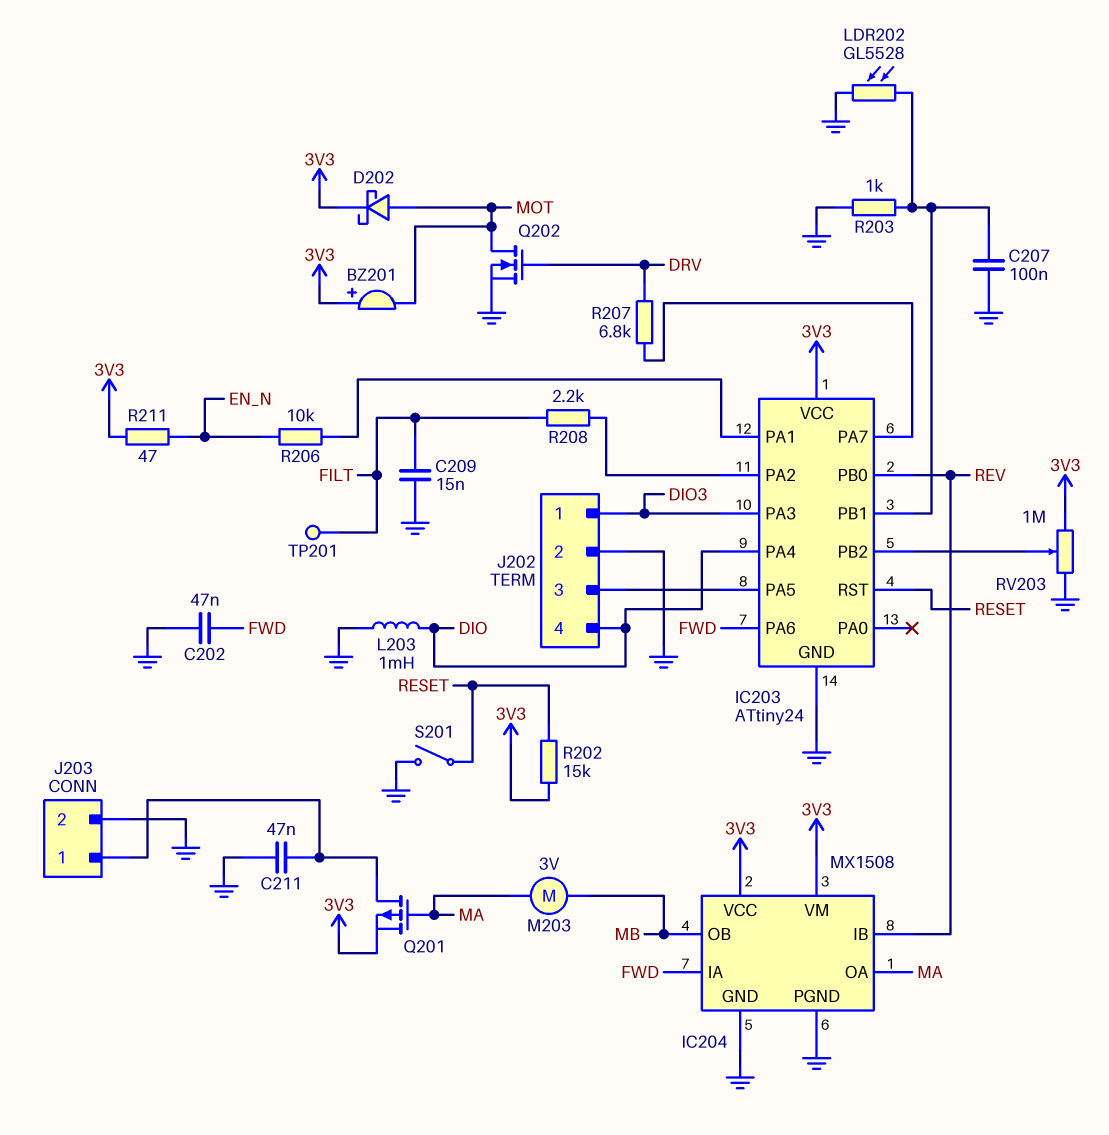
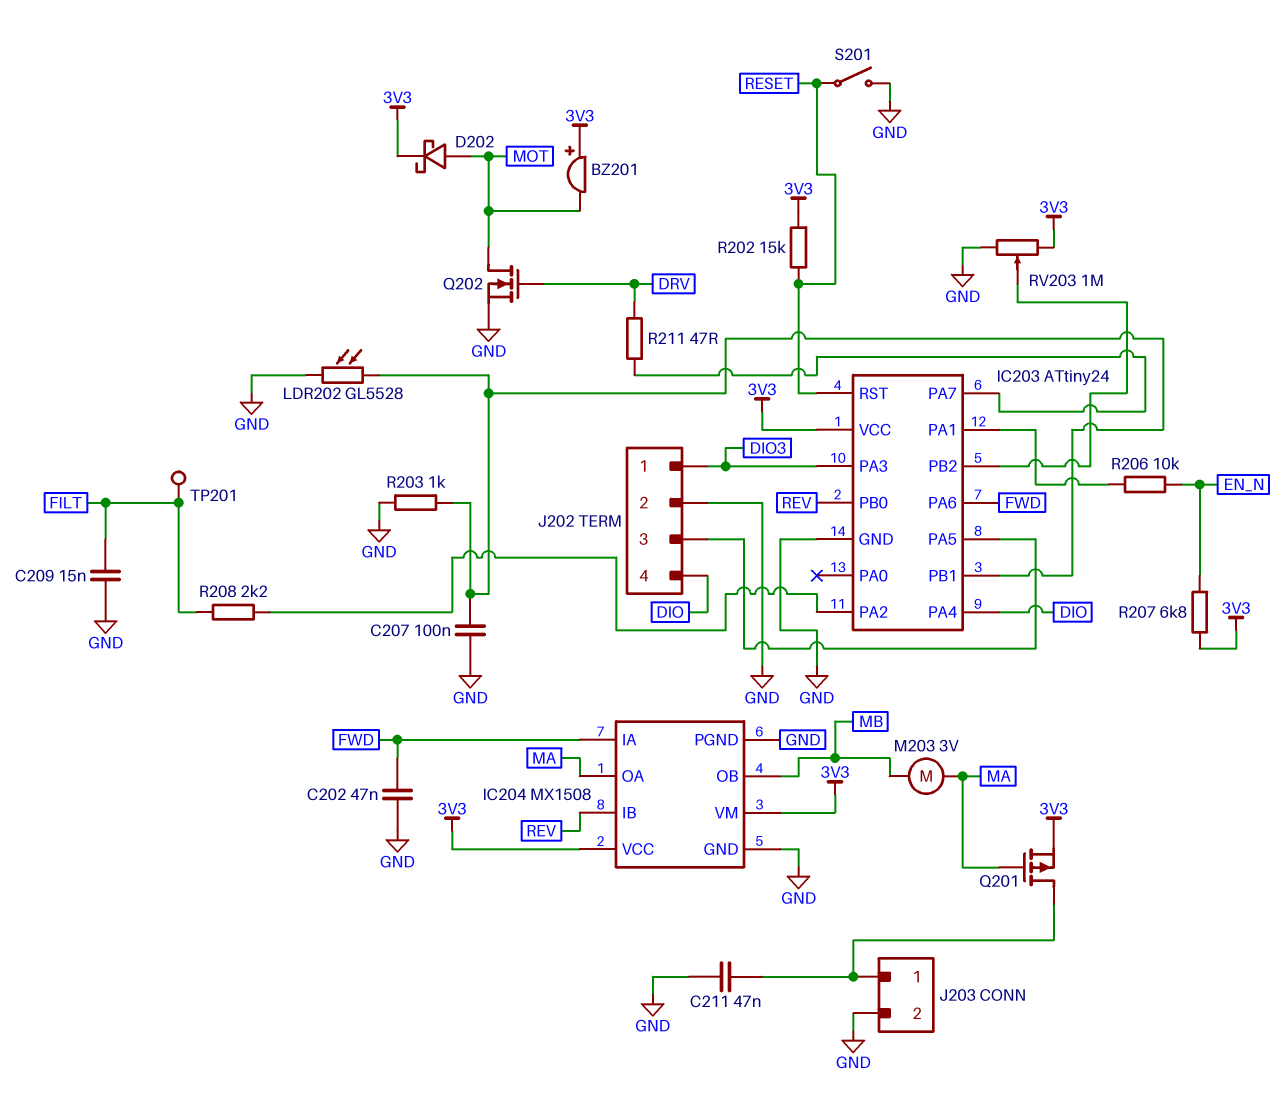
L203: 1mH (DIO, GND) -> none
R207: 6.8k (DRV, IC203/PA7) -> 6.8k (3V3, EN_N)
R211: 47 (3V3, EN_N) -> 47 (DRV, IC203/PA7)

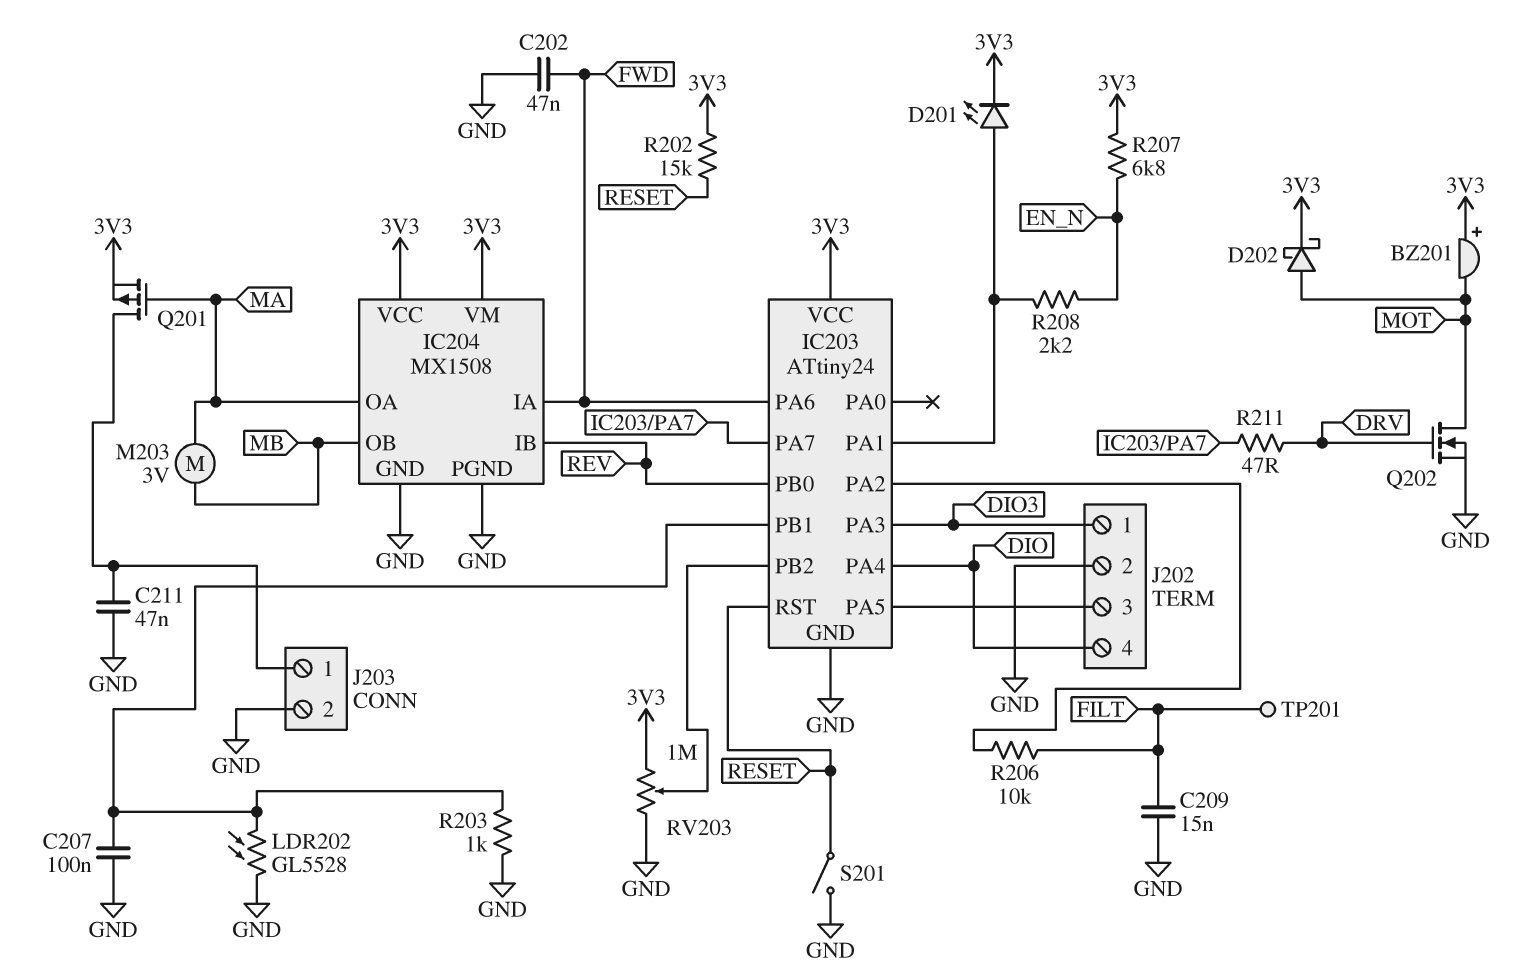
D201: none -> LED (A IC203/PA1, K 3V3)
R206: 10k (EN_N, IC203/PA1) -> 10k (FILT, IC203/PA2)
R208: 2.2k (FILT, IC203/PA2) -> 2.2k (EN_N, IC203/PA1)

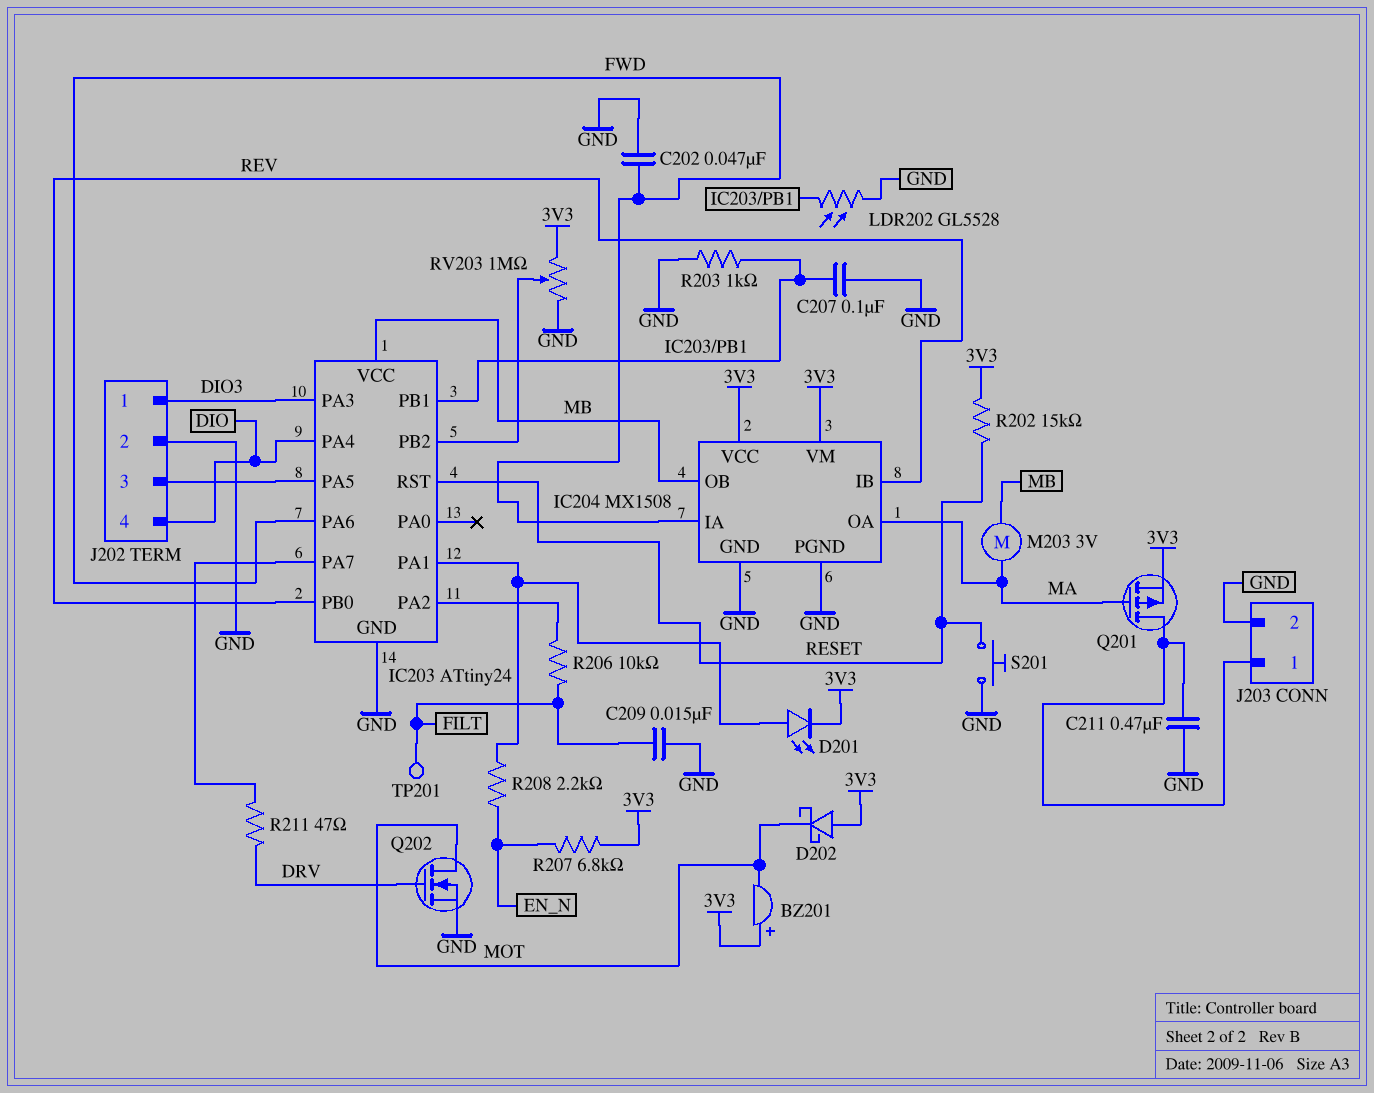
C211: 47nF (GND, J203/1) -> 470nF (GND, J203/1)
D202: schottky (A MOT, K 3V3) -> schottky (A 3V3, K MOT)
IC203 pin VCC: 3V3 -> MB
S201: switch (GND, RESET) -> button (GND, RESET)

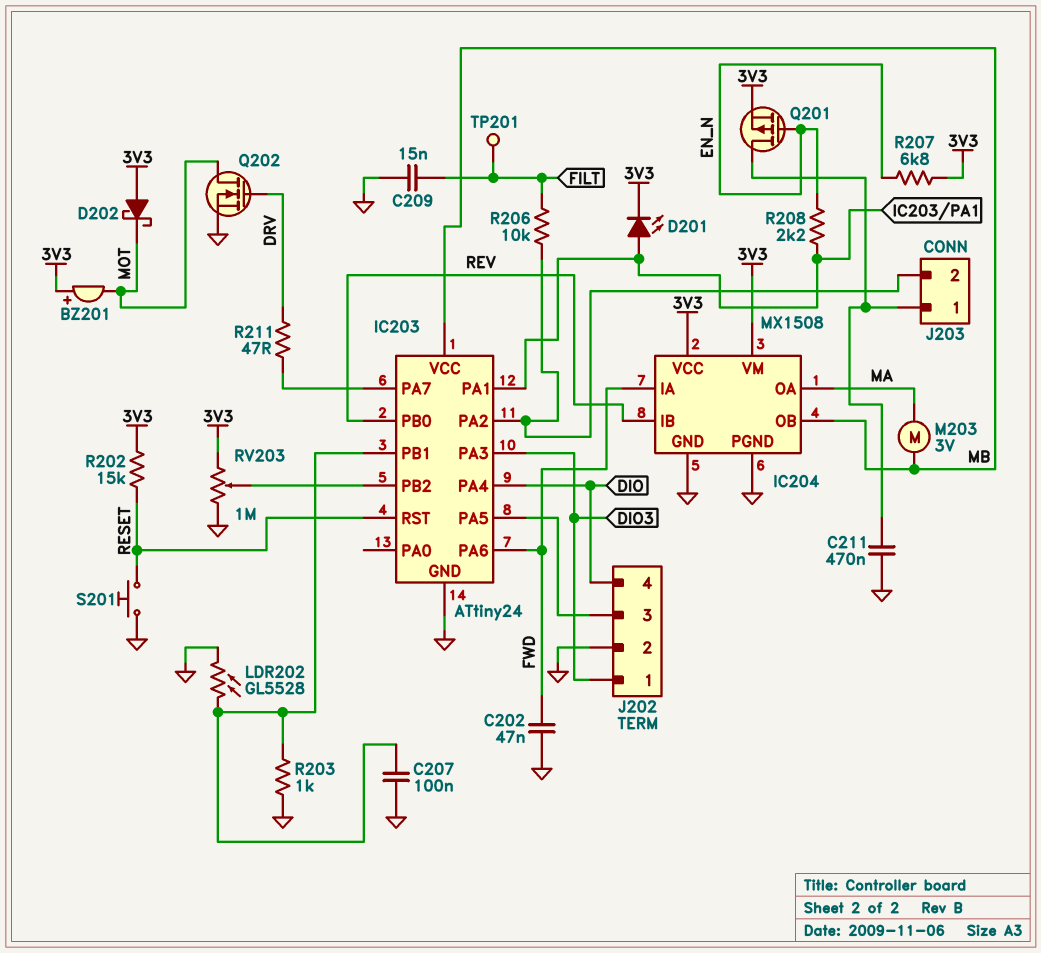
J203 pin 2: GND -> IC203/PA2
Q201: PMOS (G MA, D J203/1, S 3V3) -> PMOS (G EN_N, D J203/1, S 3V3)

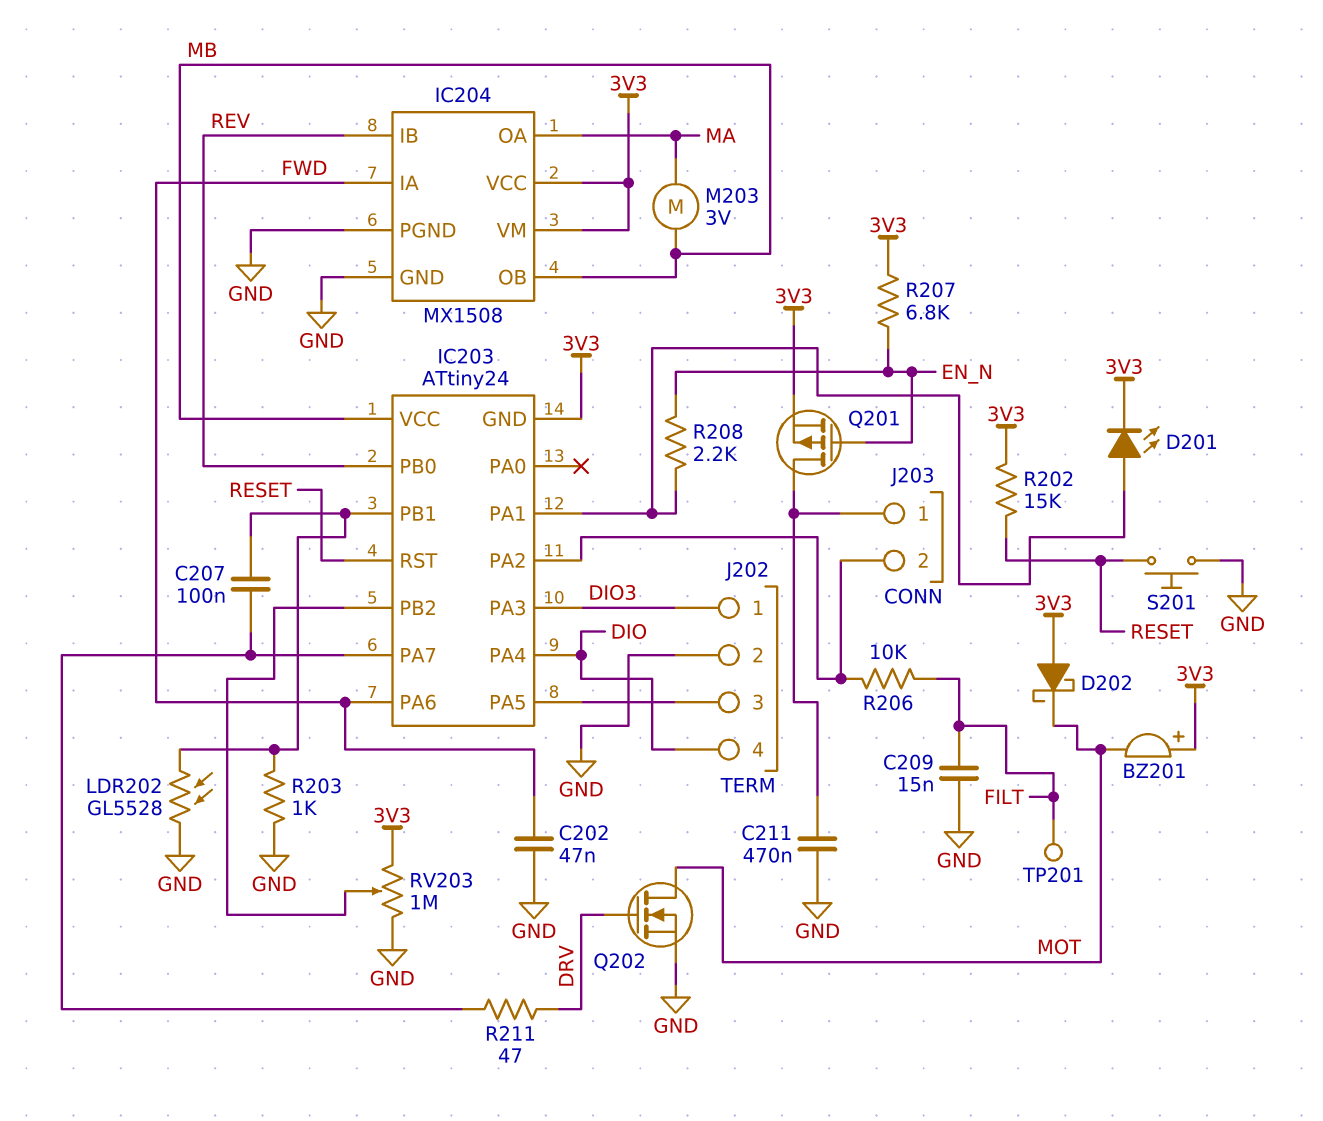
C207: 100nF (GND, IC203/PB1) -> 100nF (IC203/PA7, IC203/PB1)
IC203 pin GND: GND -> 3V3

